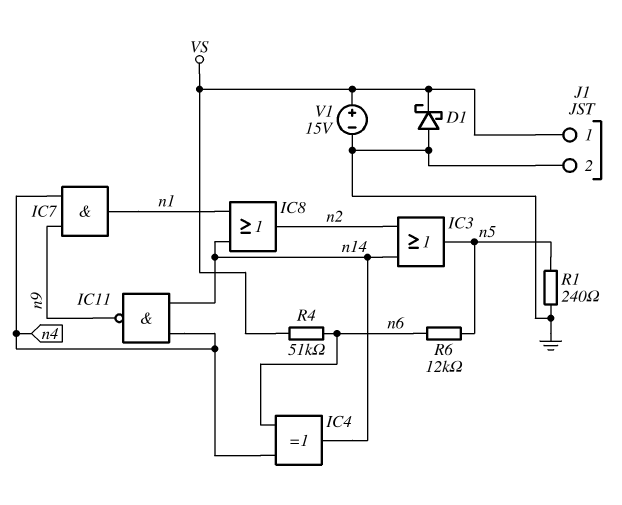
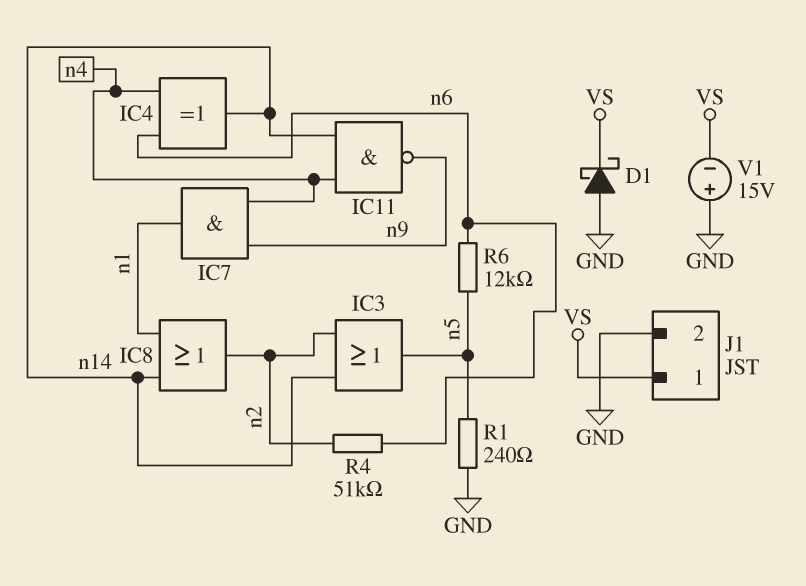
R4: 51k (VS, n6) -> 51k (n2, n6)
V1: 15V (plus VS, minus GND) -> 15V (plus GND, minus VS)

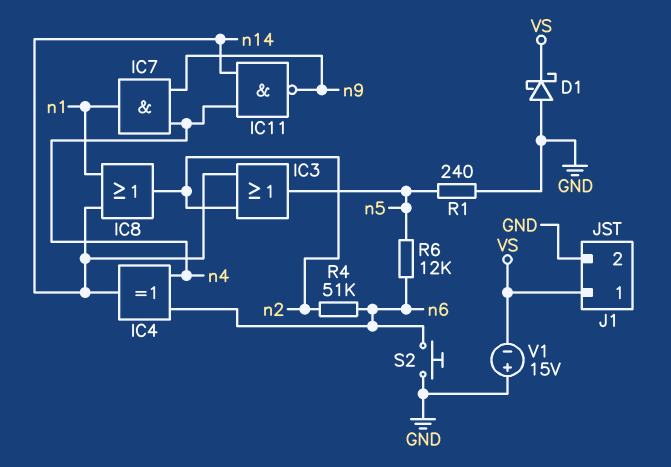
S2: none -> button (GND, n6)

